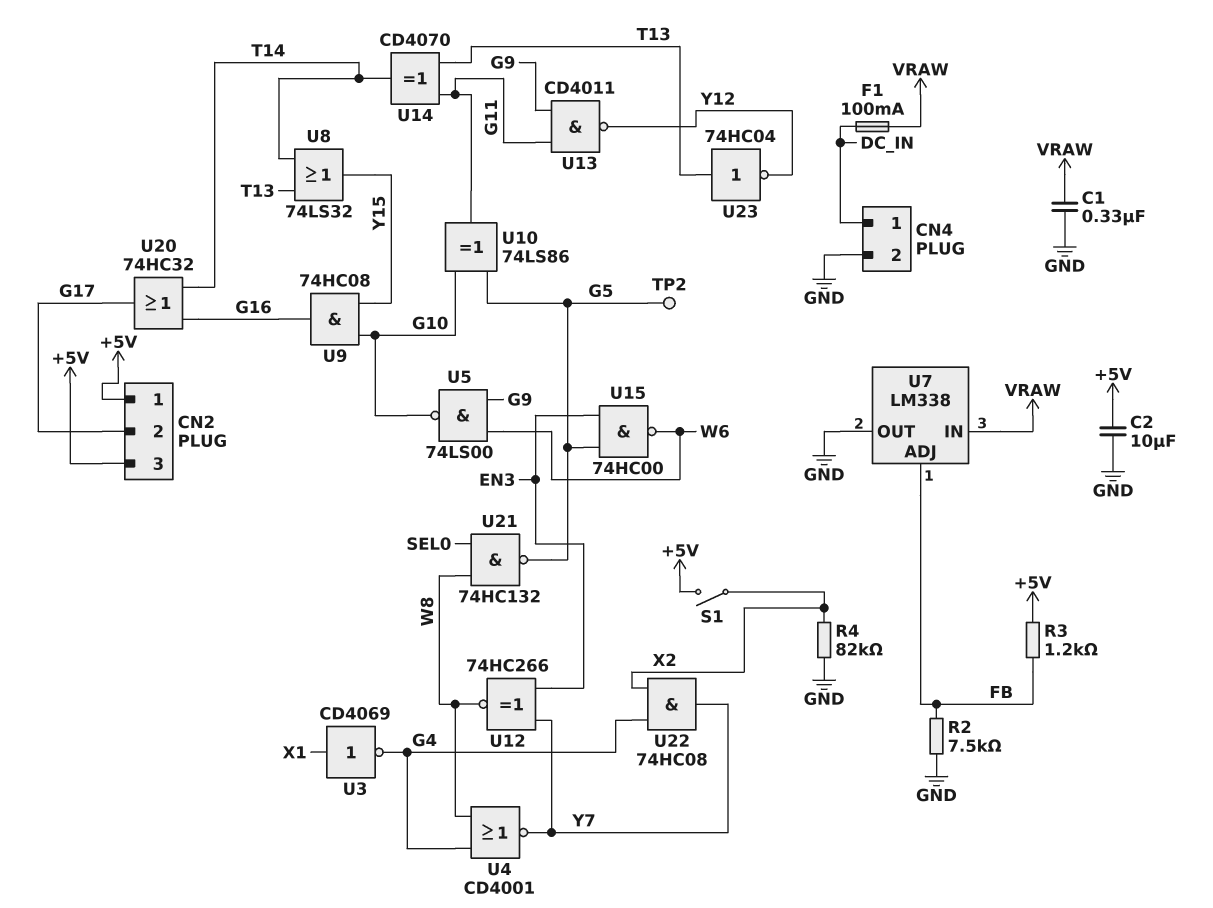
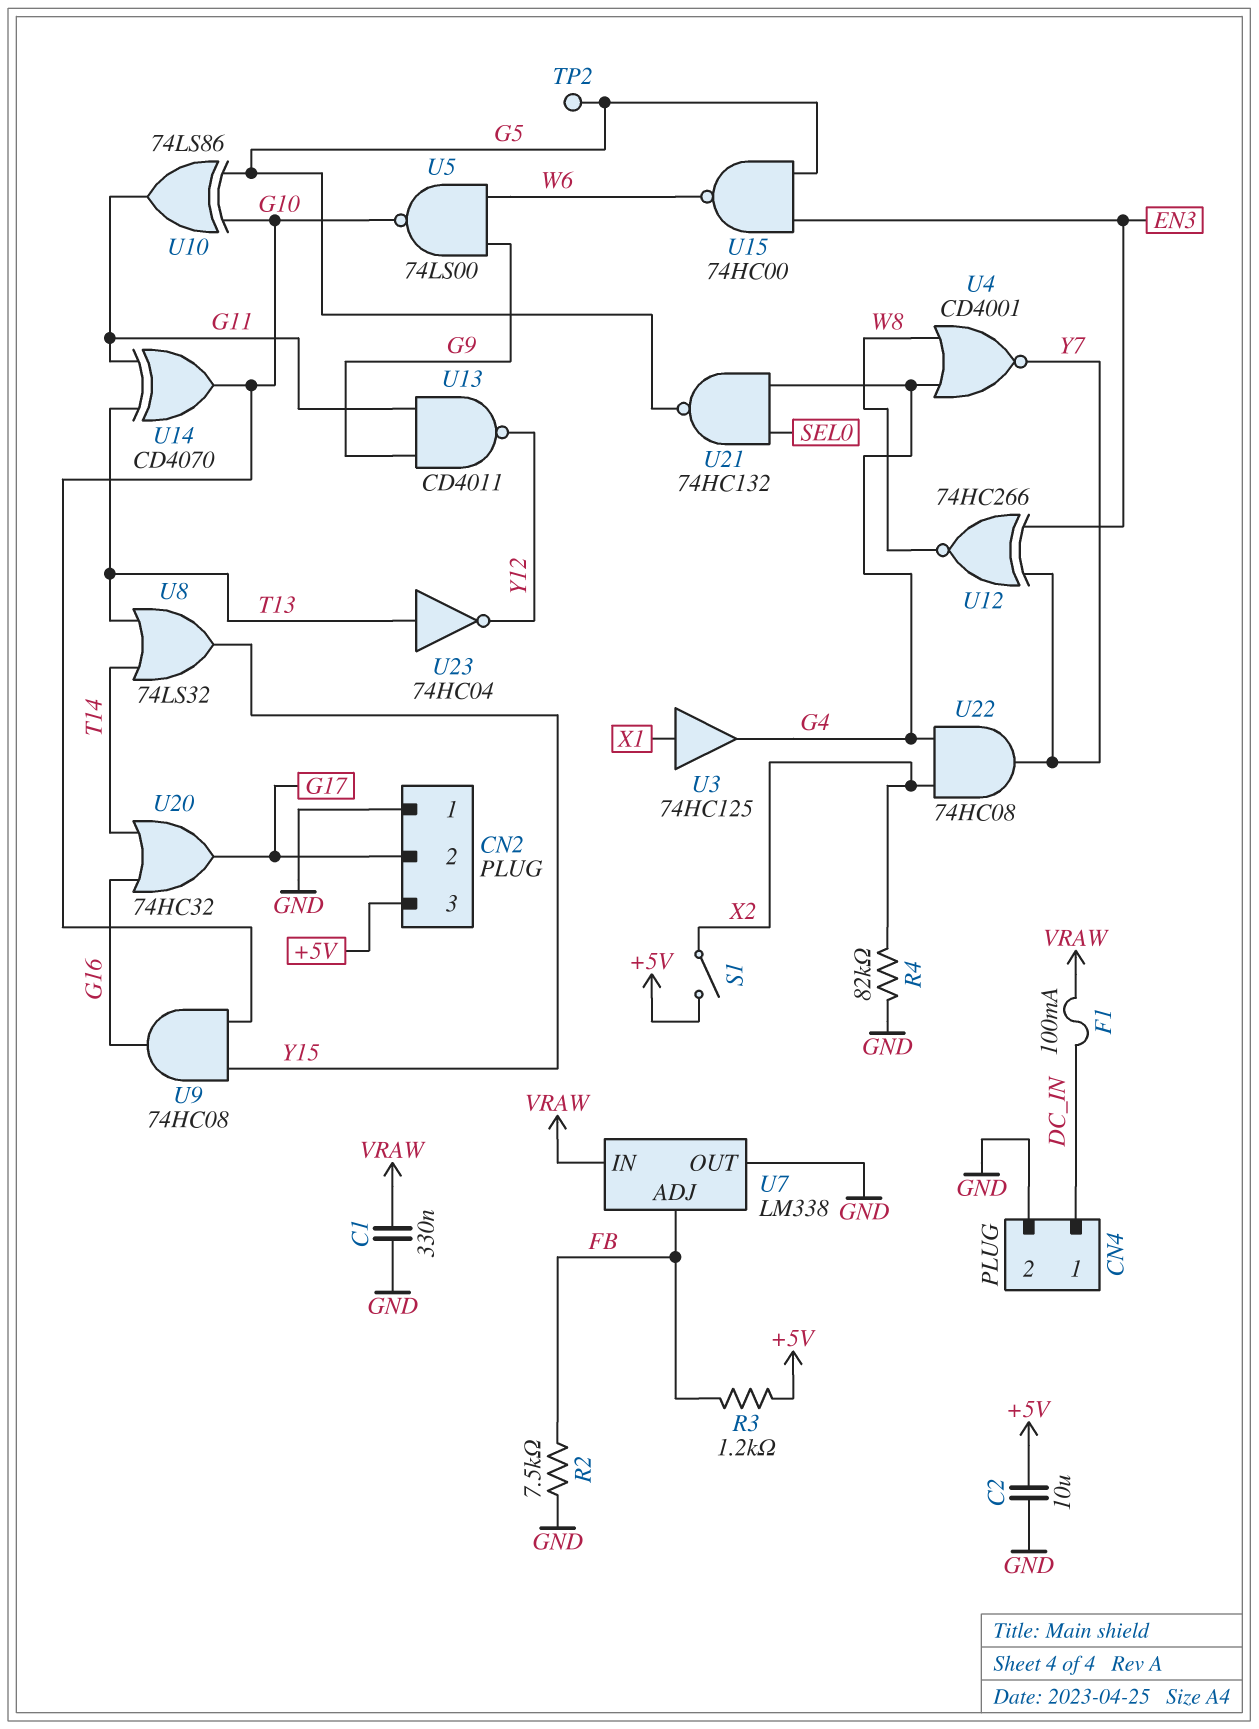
CN2 pin 1: +5V -> GND
U3: NOT CD4069 (in X1, out G4) -> buffer 74HC125 (in X1, out G4)
U14: XOR CD4070 (in G11, in T13, out T14) -> XOR CD4070 (in G11, in T13, out G10)
U21: NAND 74HC132 (in SEL0, in W8, out G5) -> NAND 74HC132 (in G4, in SEL0, out G5)

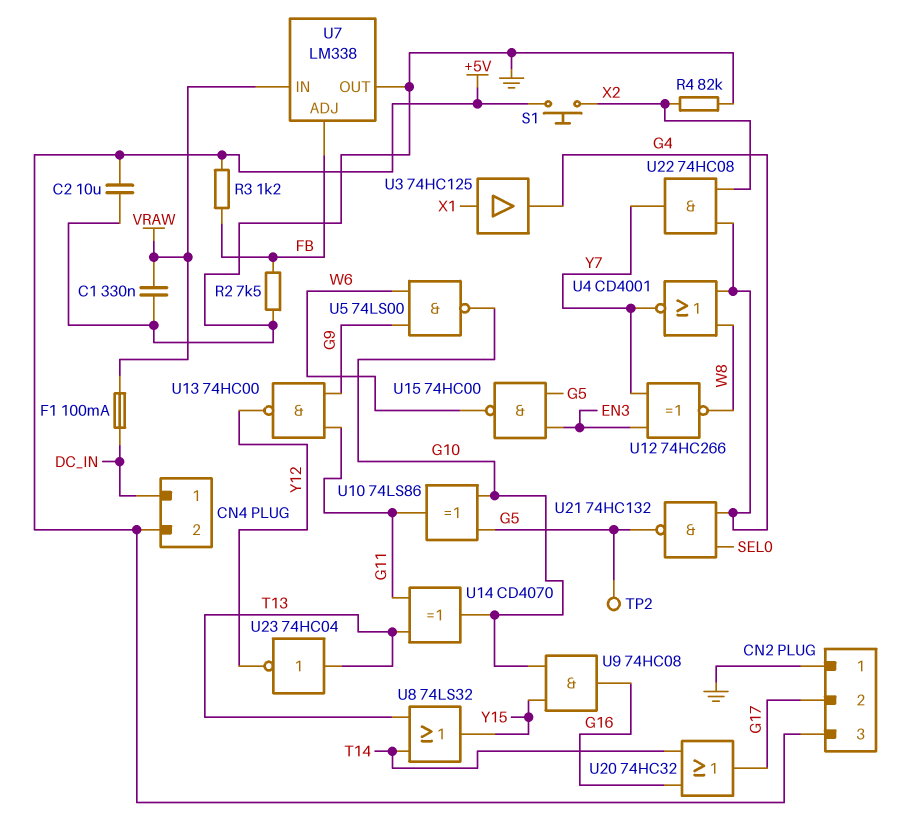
CN4 pin 2: GND -> +5V
S1: switch (+5V, X2) -> button (+5V, X2)
U13: NAND CD4011 (in G9, in G11, out Y12) -> NAND 74HC00 (in G9, in G11, out Y12)

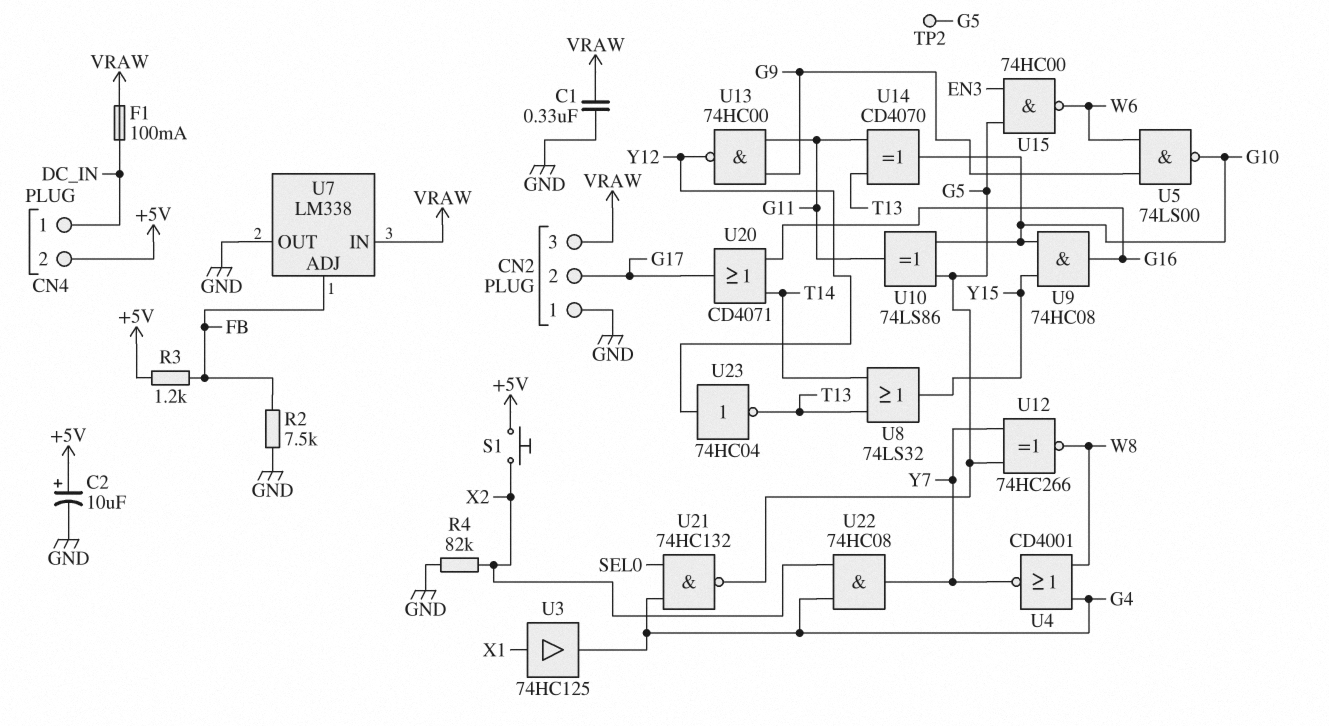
C2: 10uF (+5V, GND) -> 10uF (plus +5V, minus GND)
CN2 pin 3: +5V -> VRAW
U12: XNOR 74HC266 (in EN3, in Y7, out W8) -> XNOR 74HC266 (in G5, in Y7, out W8)
U20: OR 74HC32 (in G16, in T14, out G17) -> OR CD4071 (in G16, in T14, out G17)
U23: NOT 74HC04 (in T13, out Y12) -> NOT 74HC04 (in Y12, out T13)

